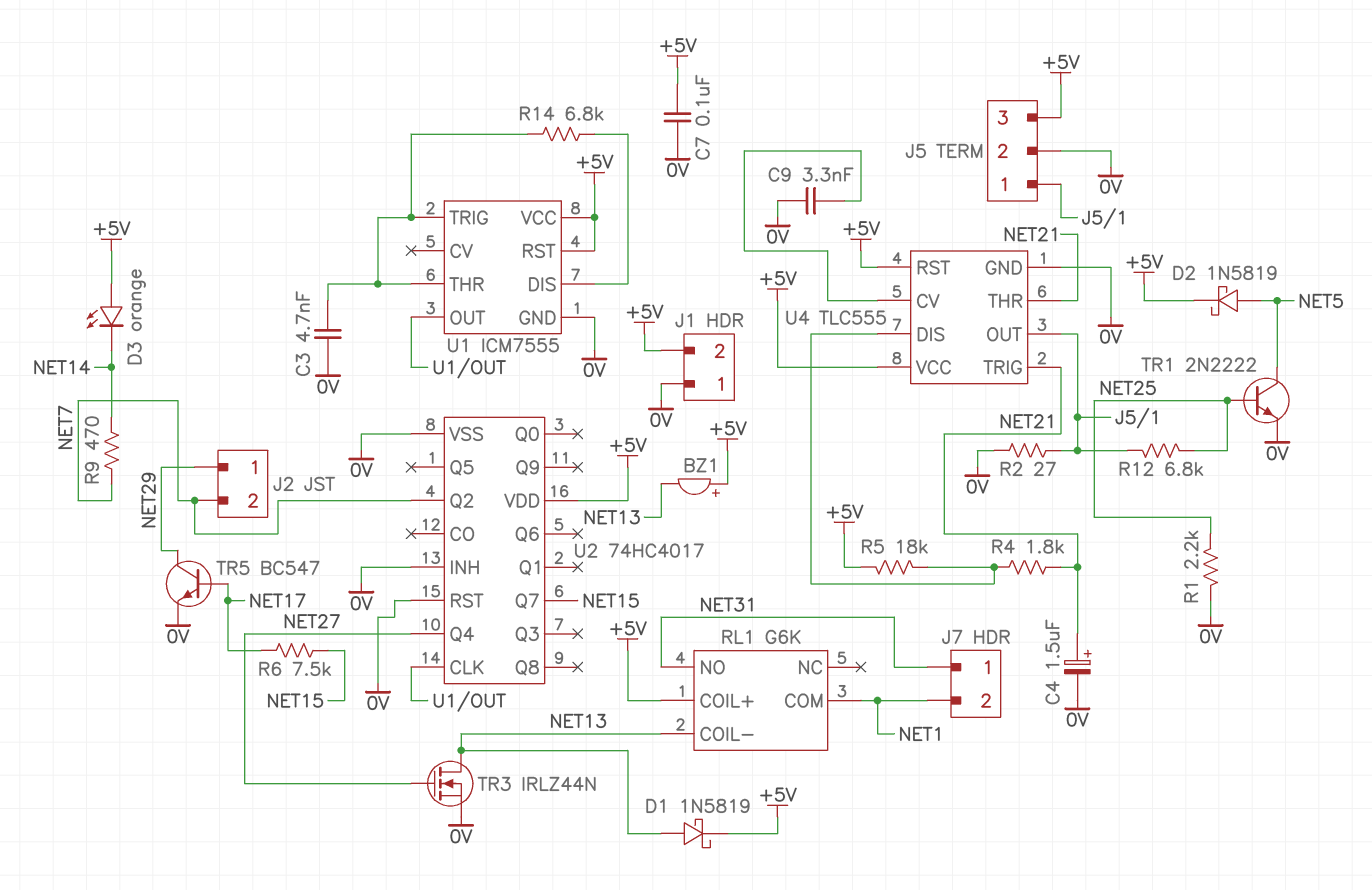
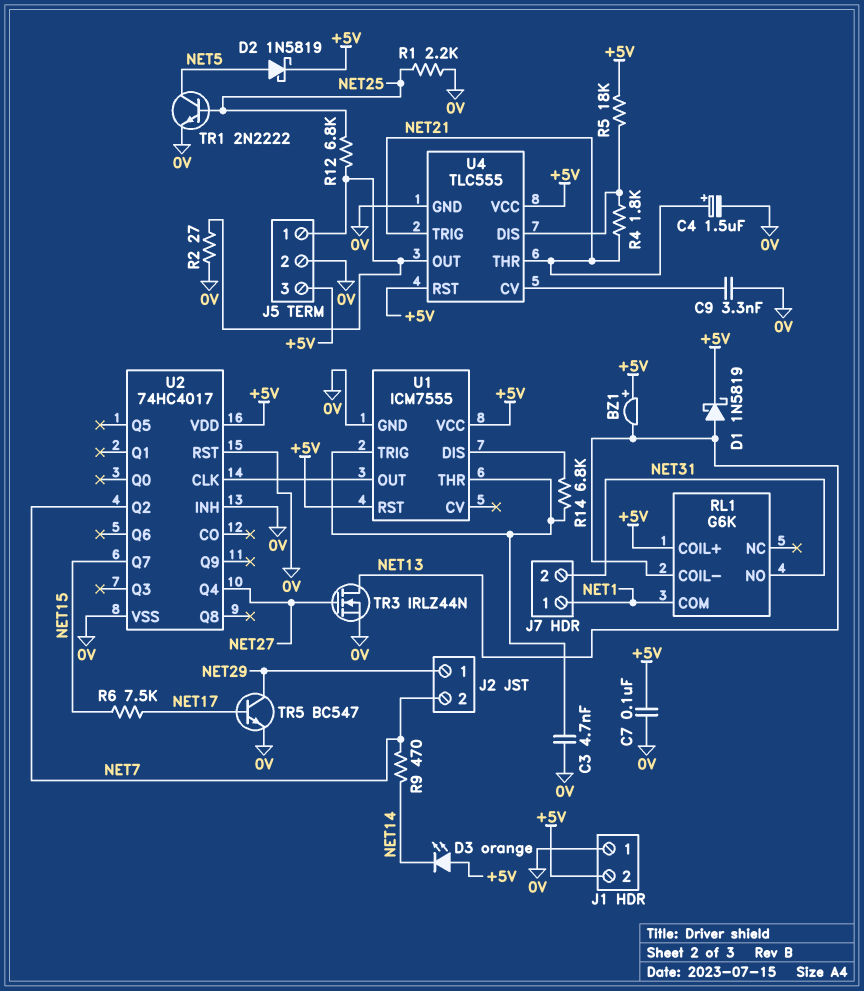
J7 pin 1: NET31 -> NET1
J7 pin 2: NET1 -> NET31

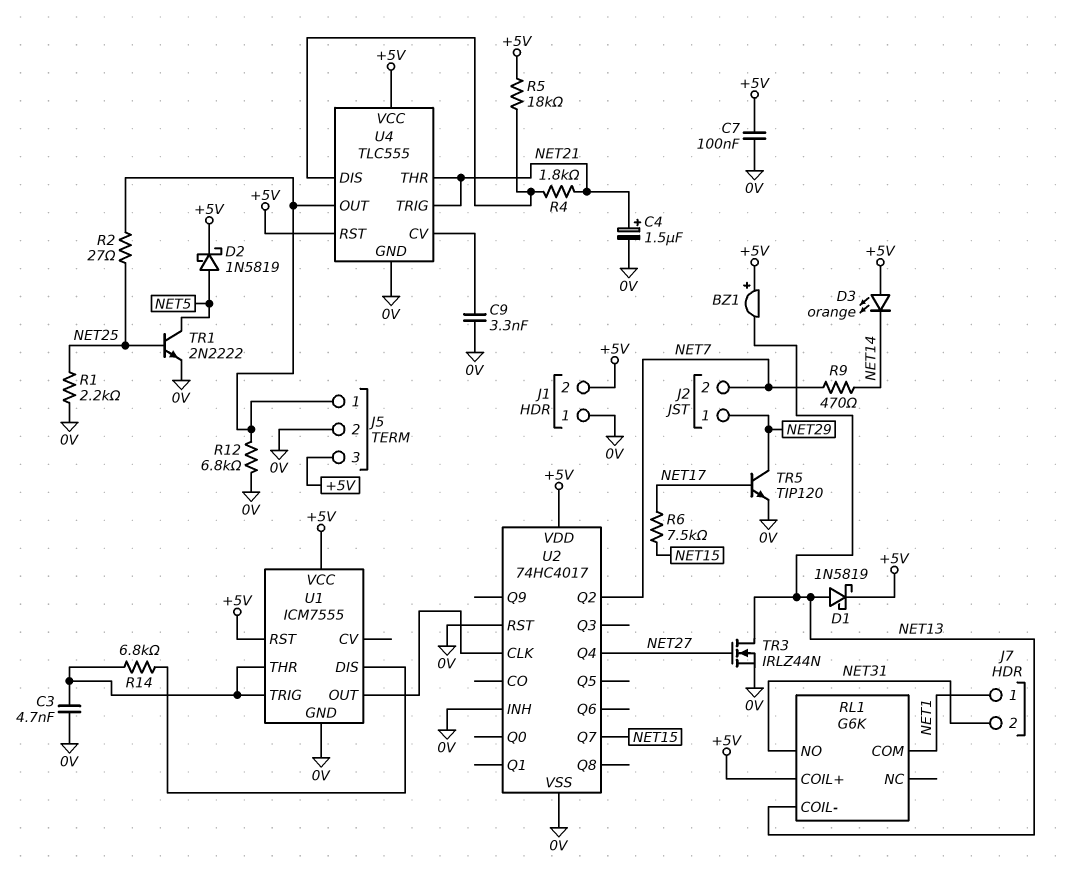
R2: 27 (0V, J5/1) -> 27 (J5/1, NET25)
R12: 6.8k (J5/1, NET25) -> 6.8k (0V, J5/1)
TR5: NPN BC547 (B NET17, C NET29, E 0V) -> NPN TIP120 (B NET17, C NET29, E 0V)

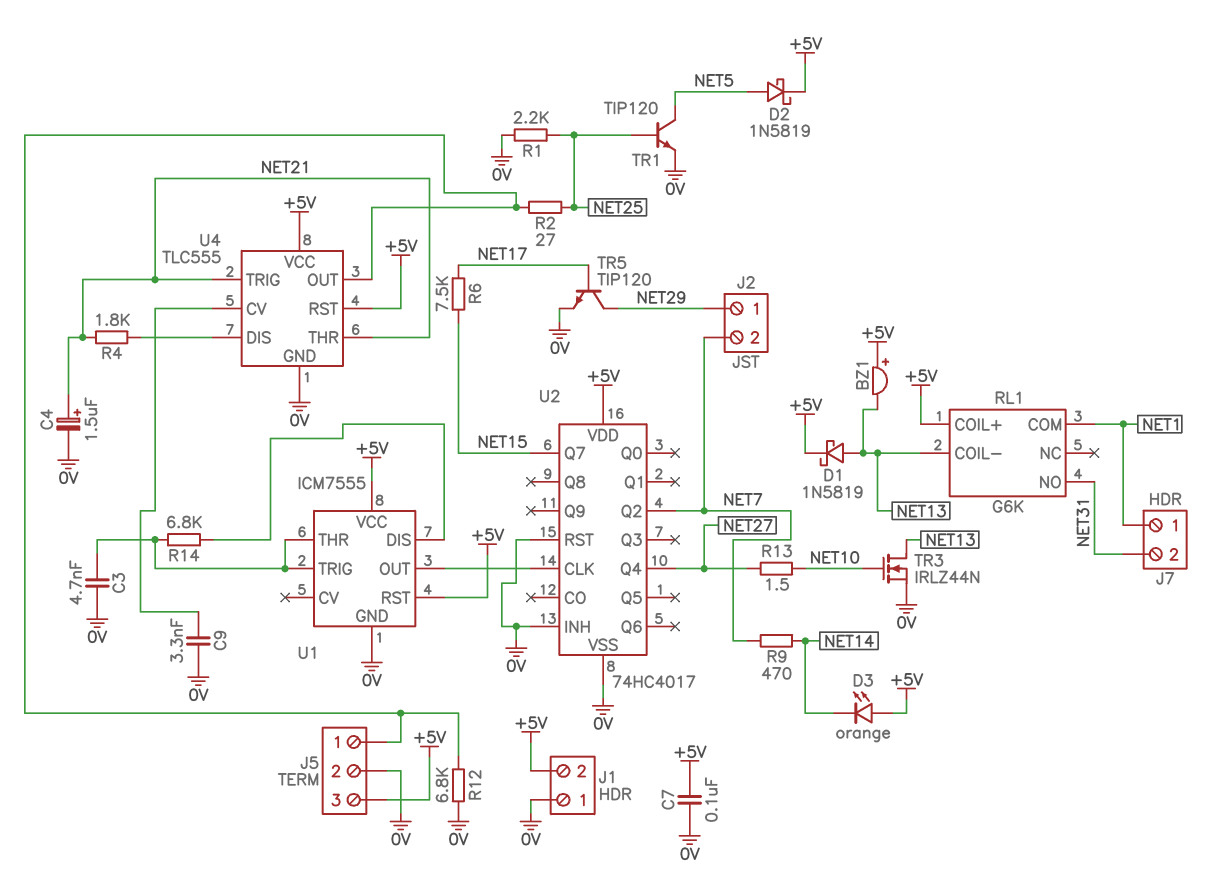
R5: 18k (+5V, U4/DIS) -> none
R13: none -> 1.5 (NET10, NET27)
TR1: NPN 2N2222 (B NET25, C NET5, E 0V) -> NPN TIP120 (B NET25, C NET5, E 0V)
TR3: NMOS IRLZ44N (G NET27, D NET13, S 0V) -> NMOS IRLZ44N (G NET10, D NET13, S 0V)

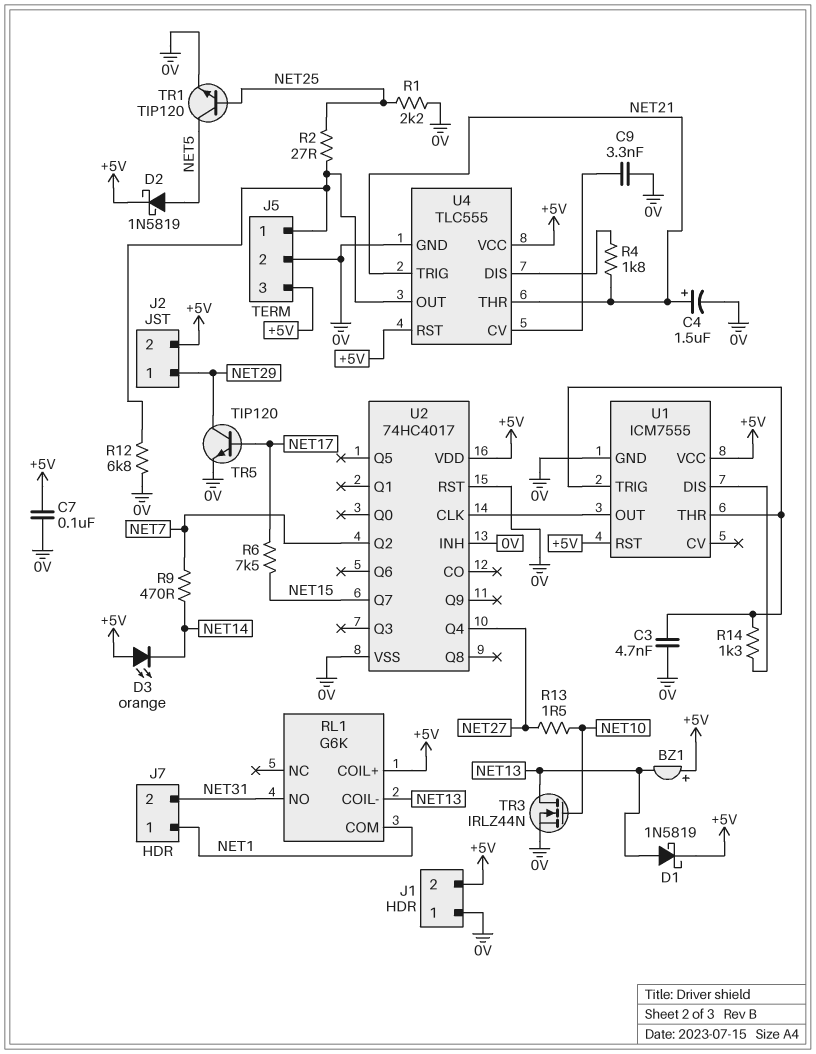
J2 pin 2: NET7 -> +5V
R14: 6.8k (U1/DIS, U1/THR) -> 1.3k (U1/DIS, U1/THR)

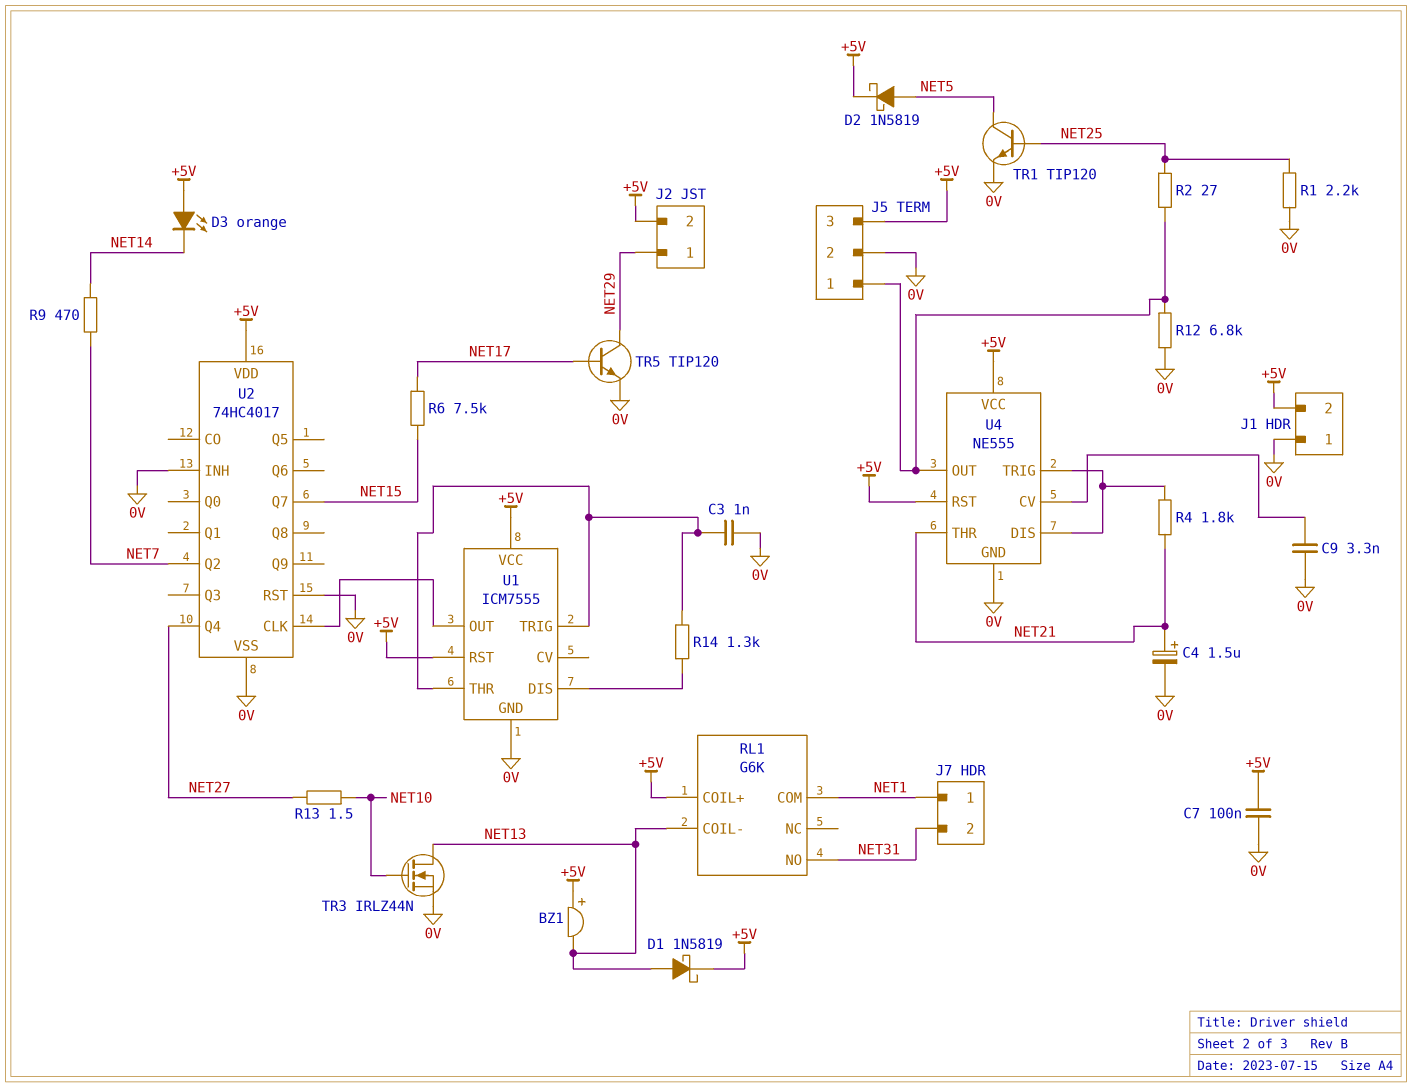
C3: 4.7nF (0V, U1/THR) -> 1nF (0V, U1/THR)
U4: TLC555 -> NE555
U4 pin TRIG: NET21 -> U4/DIS

